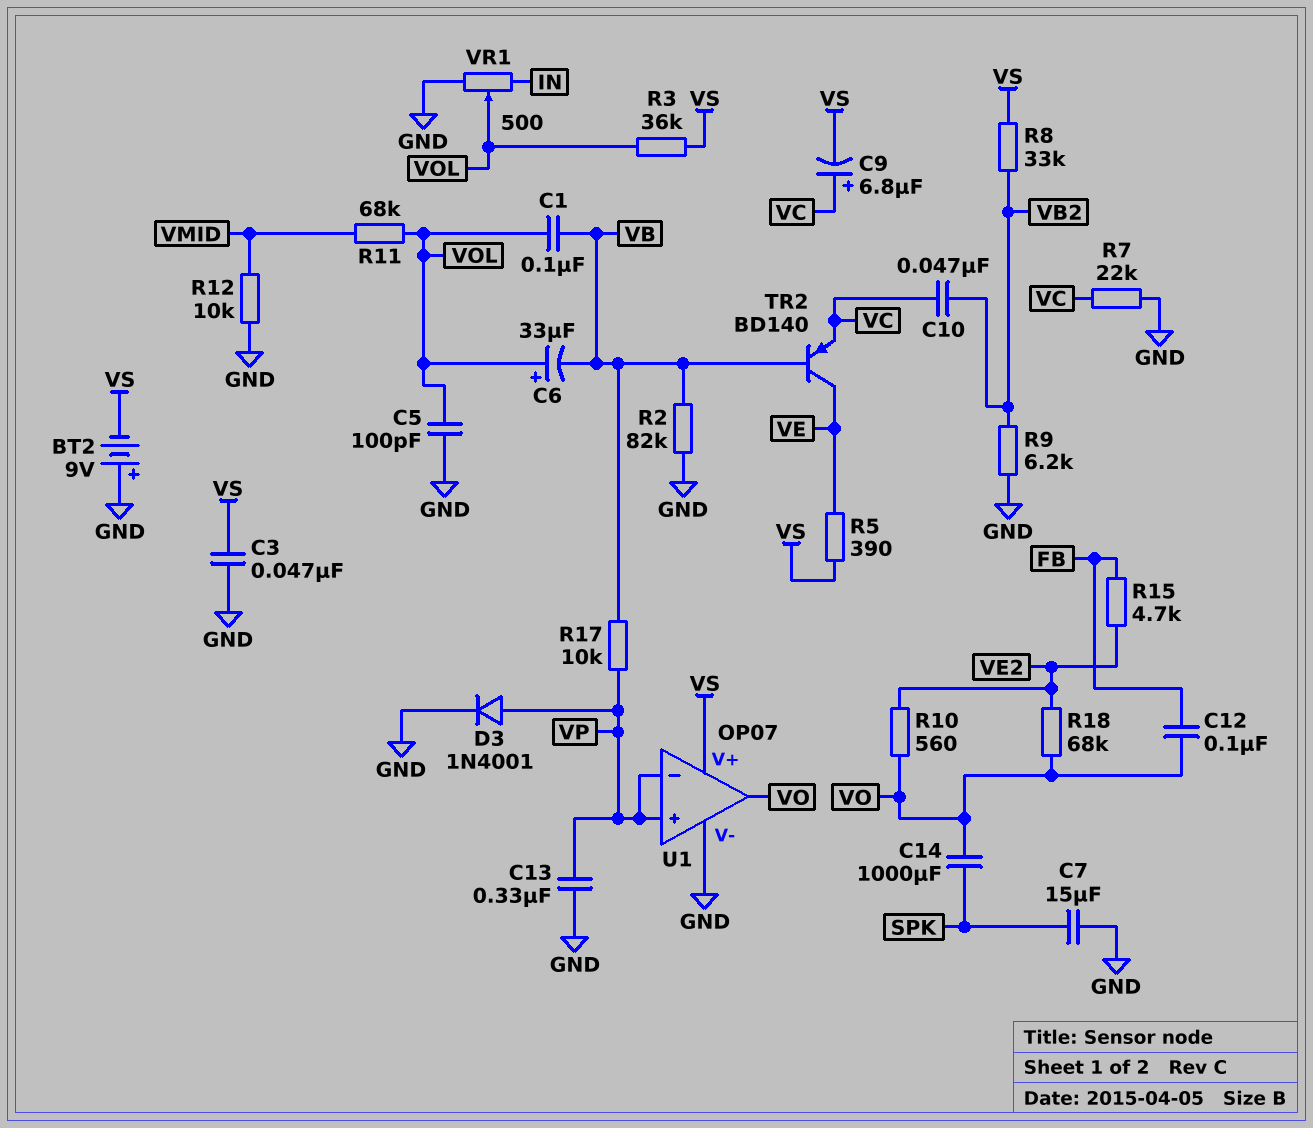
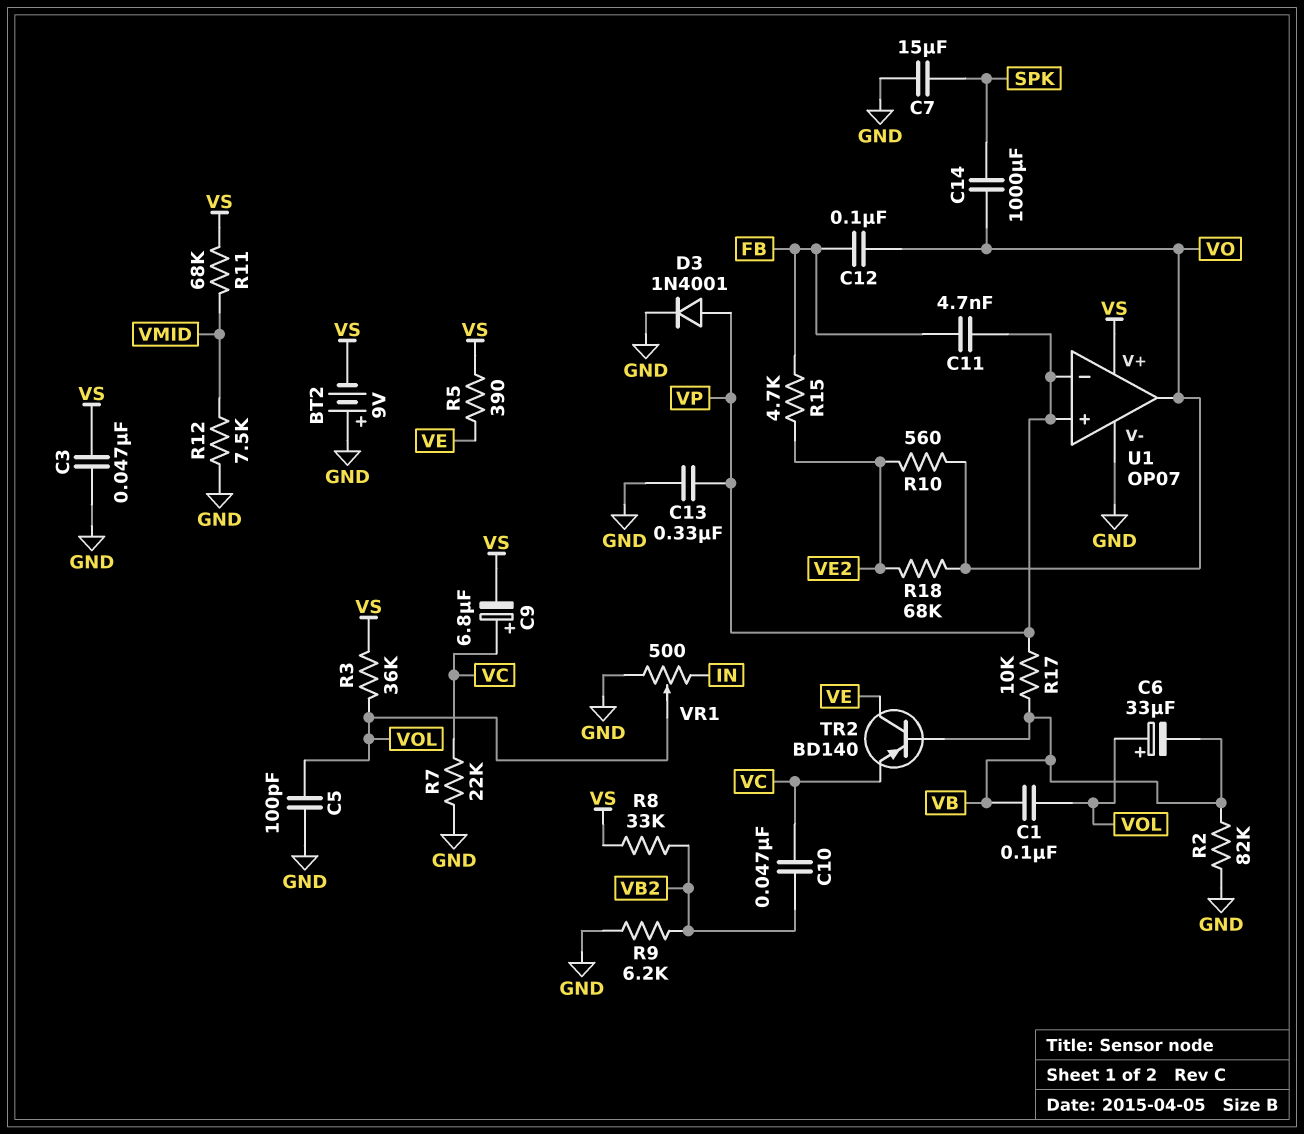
C11: none -> 4.7nF (FB, VP)
R11: 68k (VMID, VOL) -> 68k (VMID, VS)
R12: 10k (GND, VMID) -> 7.5k (GND, VMID)

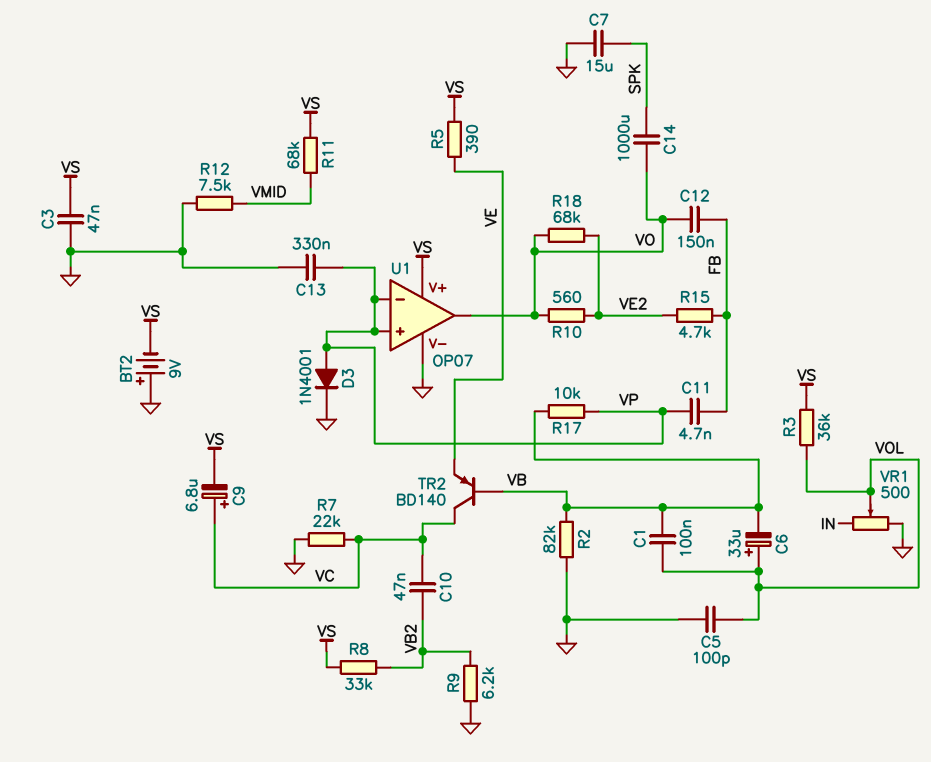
C12: 100nF (FB, VO) -> 150nF (FB, VO)
TR2: PNP BD140 (B VB, C VE, E VC) -> PNP BD140 (B VB, C VC, E VE)

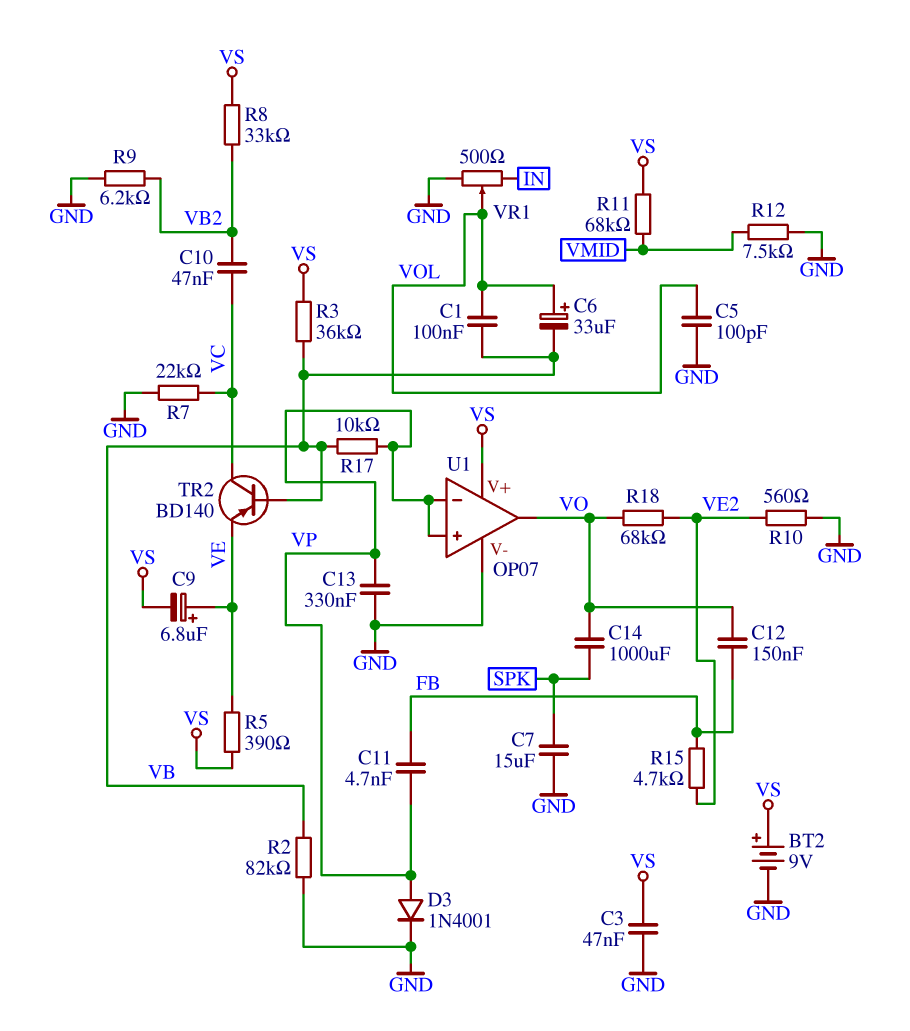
BT2: 9V (plus GND, minus VS) -> 9V (plus VS, minus GND)
C9: 6.8uF (plus VC, minus VS) -> 6.8uF (plus VE, minus VS)
R3: 36k (VOL, VS) -> 36k (VB, VS)
R10: 560 (VE2, VO) -> 560 (GND, VE2)

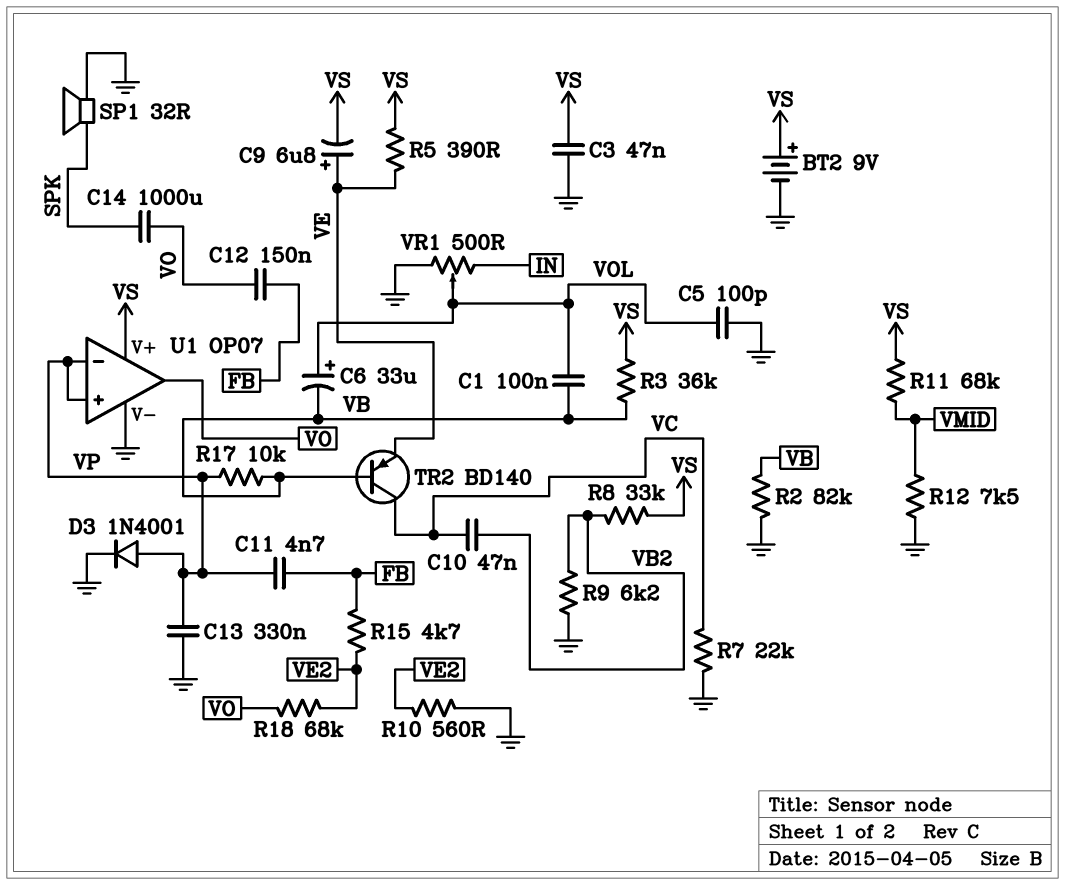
C7: 15uF (GND, SPK) -> none
SP1: none -> speaker 32R (GND, SPK)

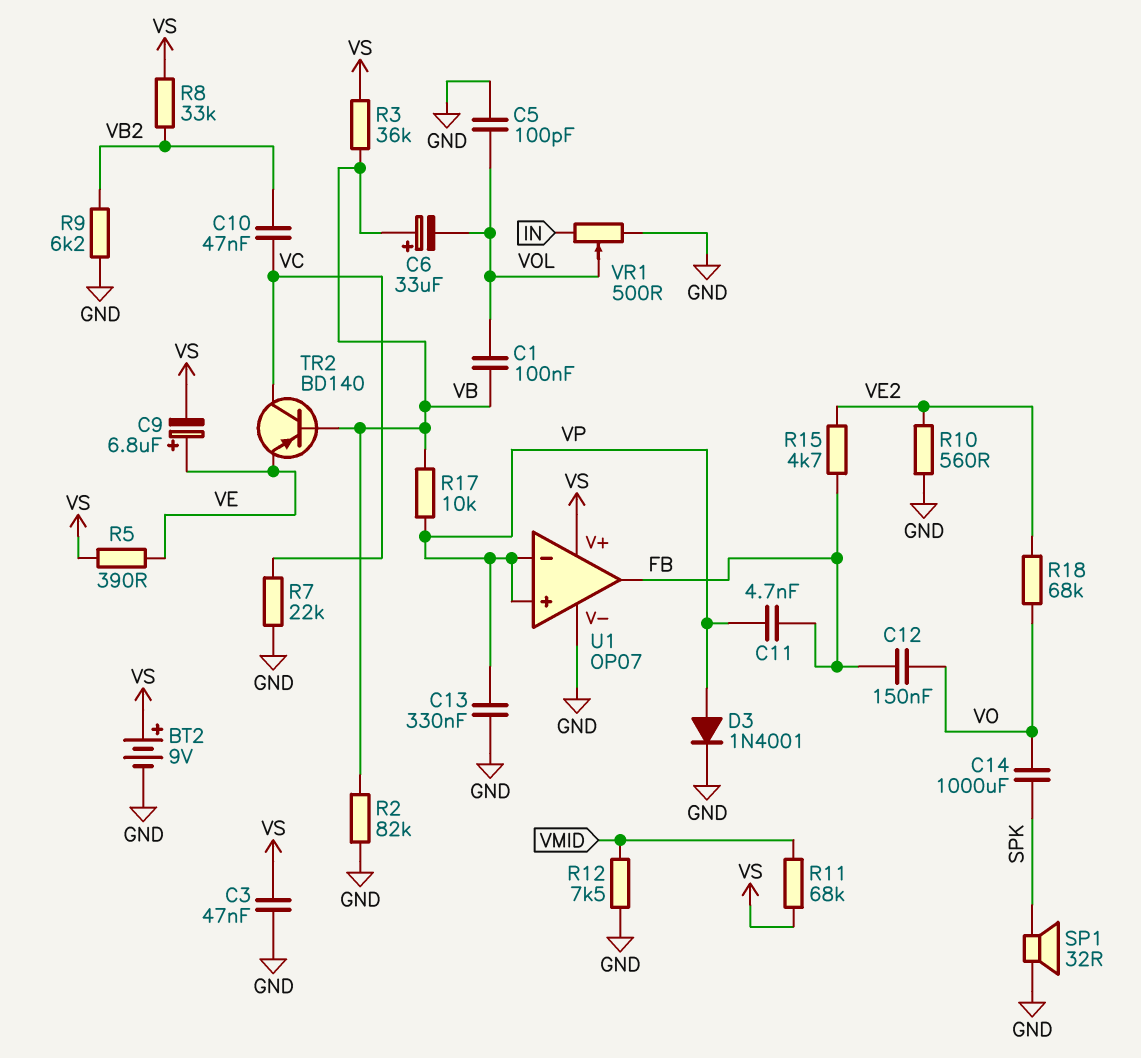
C6: 33uF (plus VOL, minus VB) -> 33uF (plus VB, minus VOL)
U1 pin out: VO -> FB

